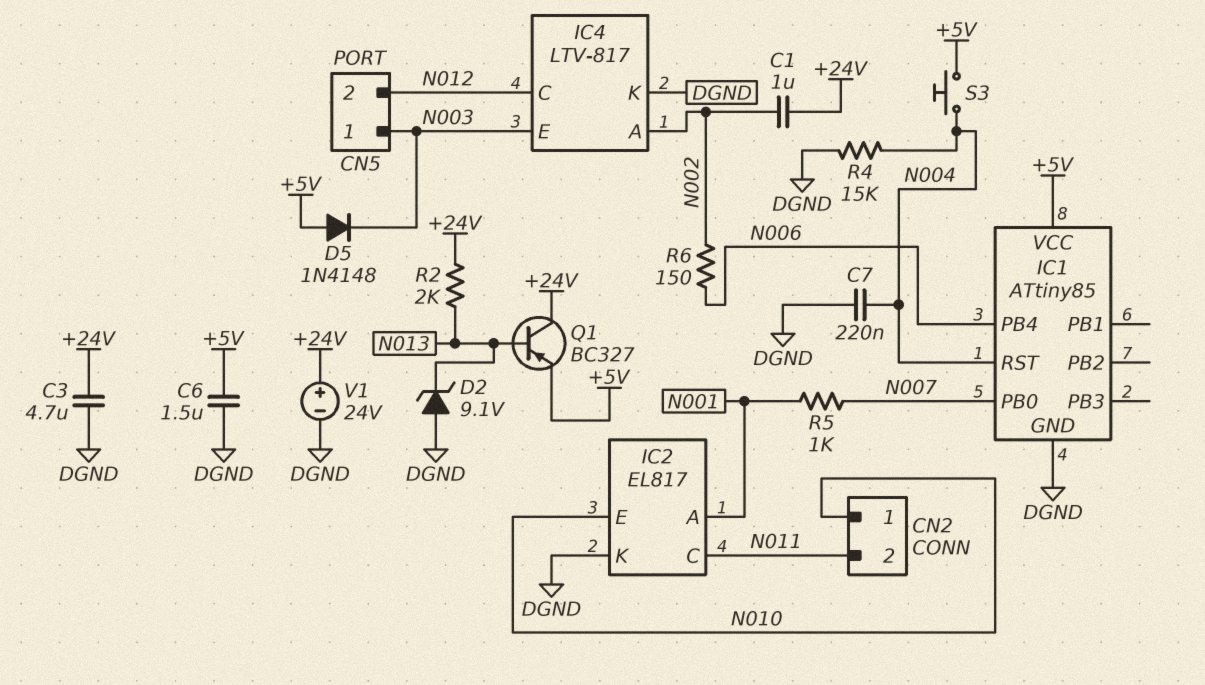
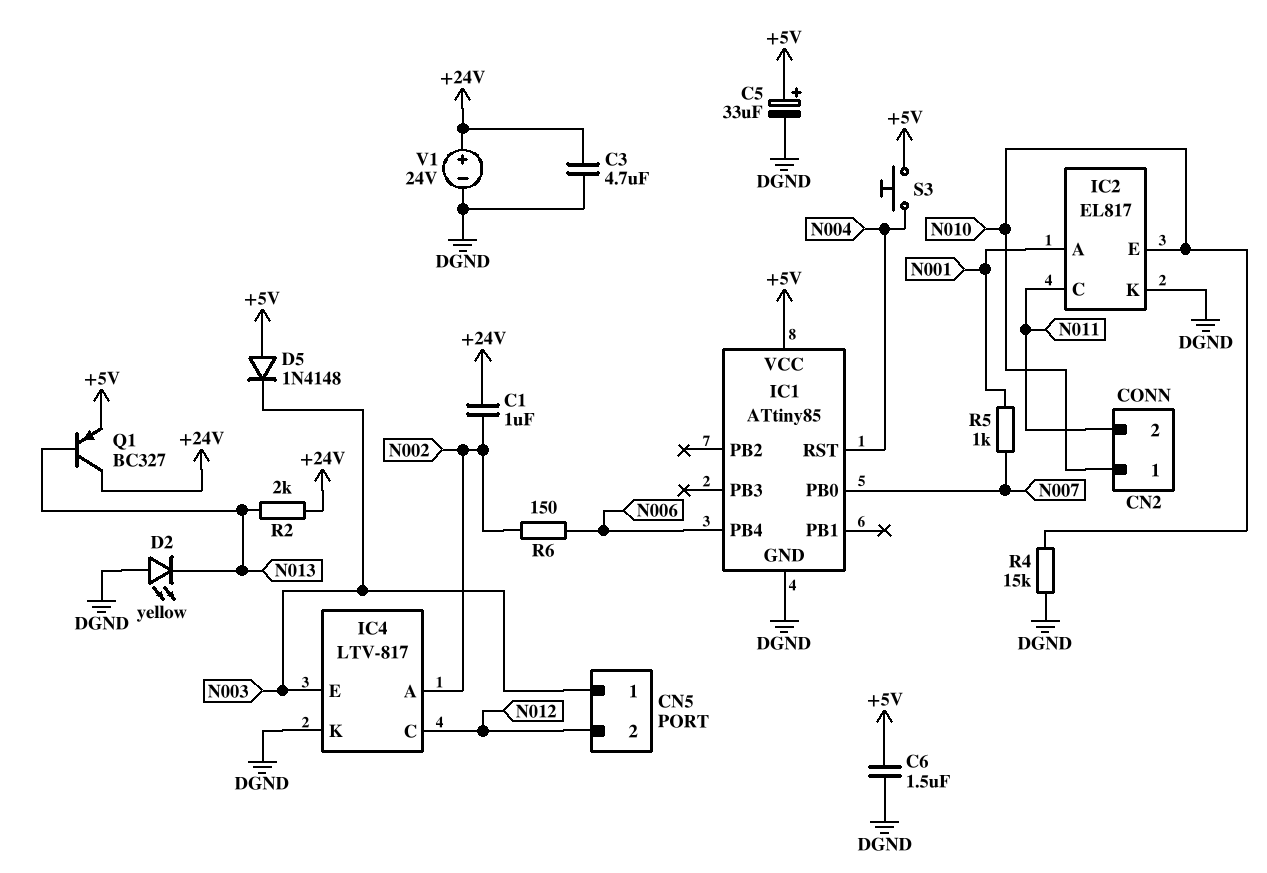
C5: none -> 33uF (plus +5V, minus DGND)
C7: 220nF (DGND, N004) -> none
D2: zener 9.1V (A DGND, K N013) -> LED yellow (A DGND, K N013)
R4: 15k (DGND, N004) -> 15k (DGND, N010)

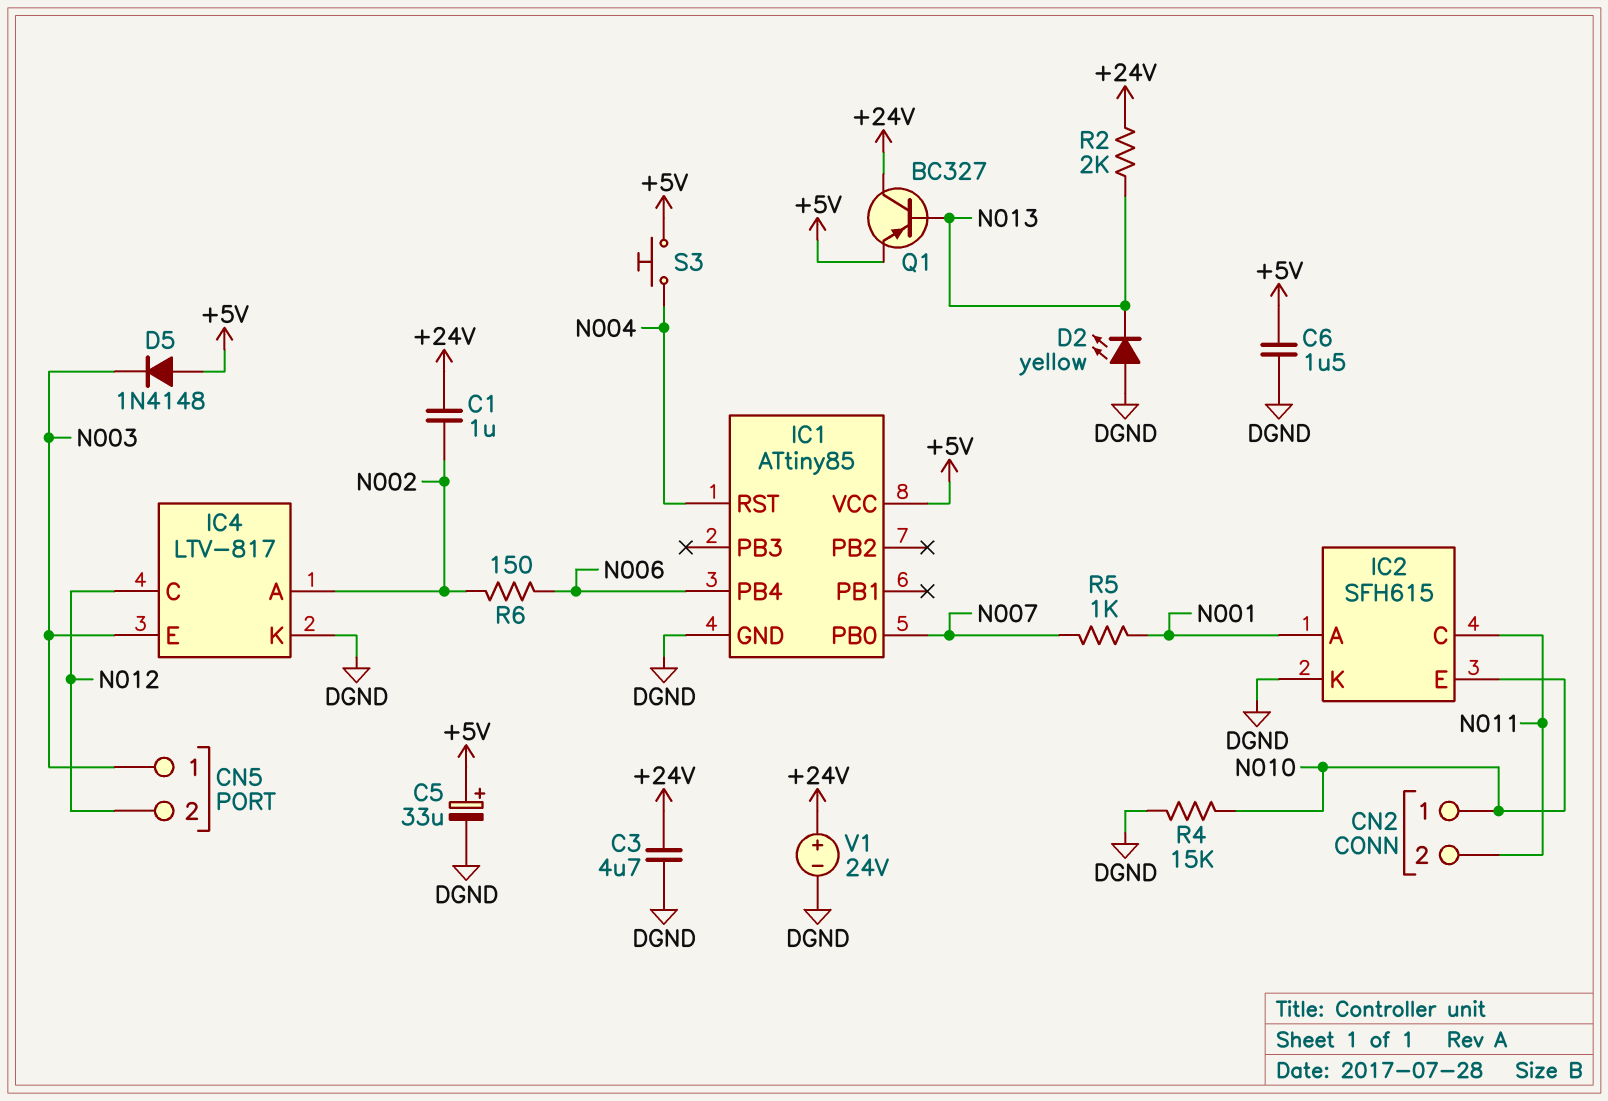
IC2: EL817 -> SFH615

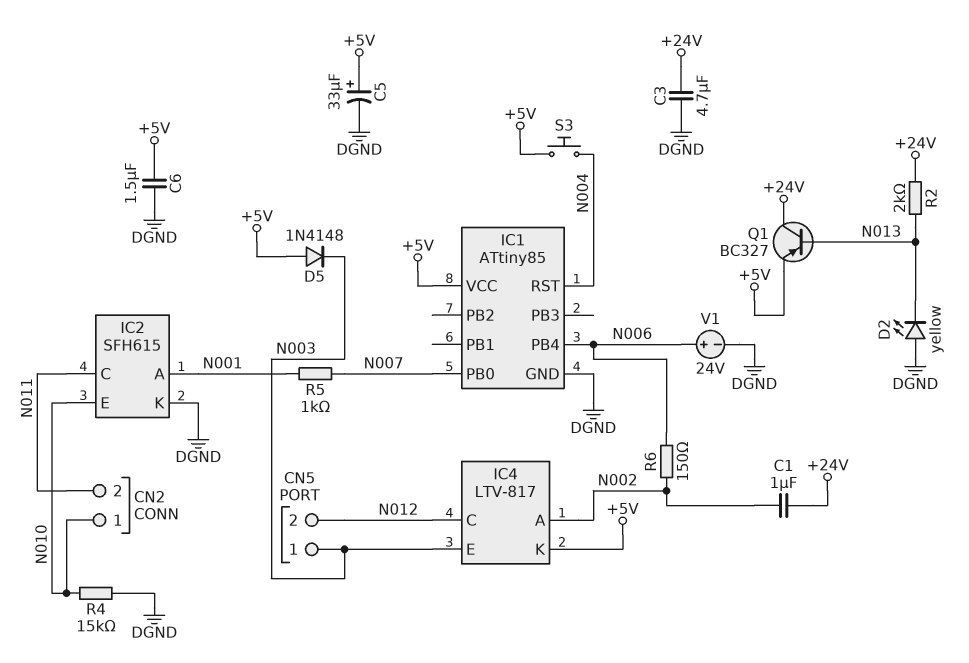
IC4 pin K: DGND -> +5V
V1: 24V (plus +24V, minus DGND) -> 24V (plus N006, minus DGND)

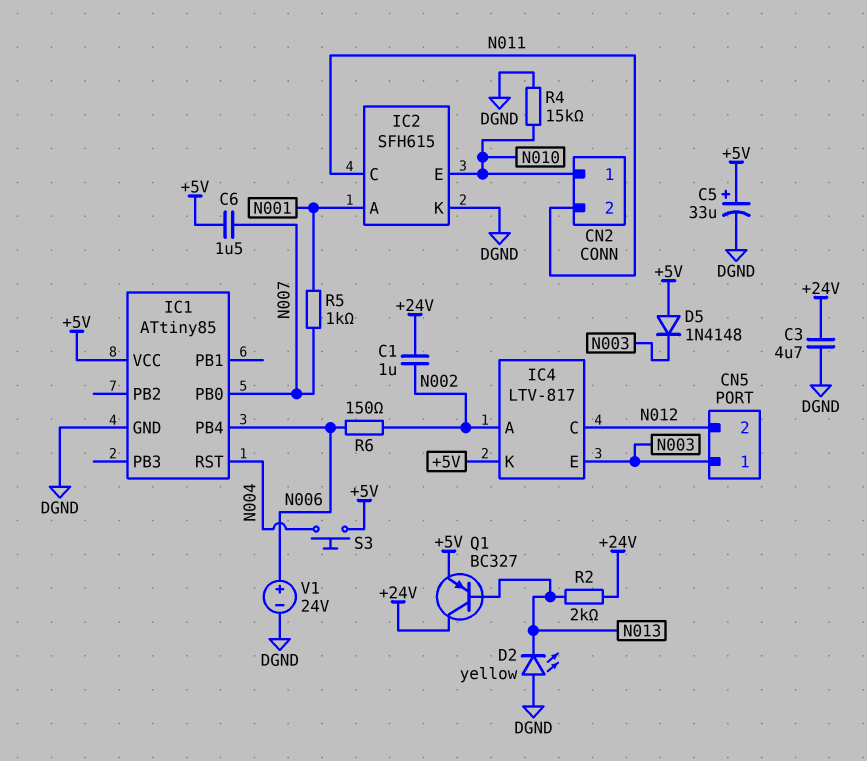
C6: 1.5uF (+5V, DGND) -> 1.5uF (+5V, N007)

